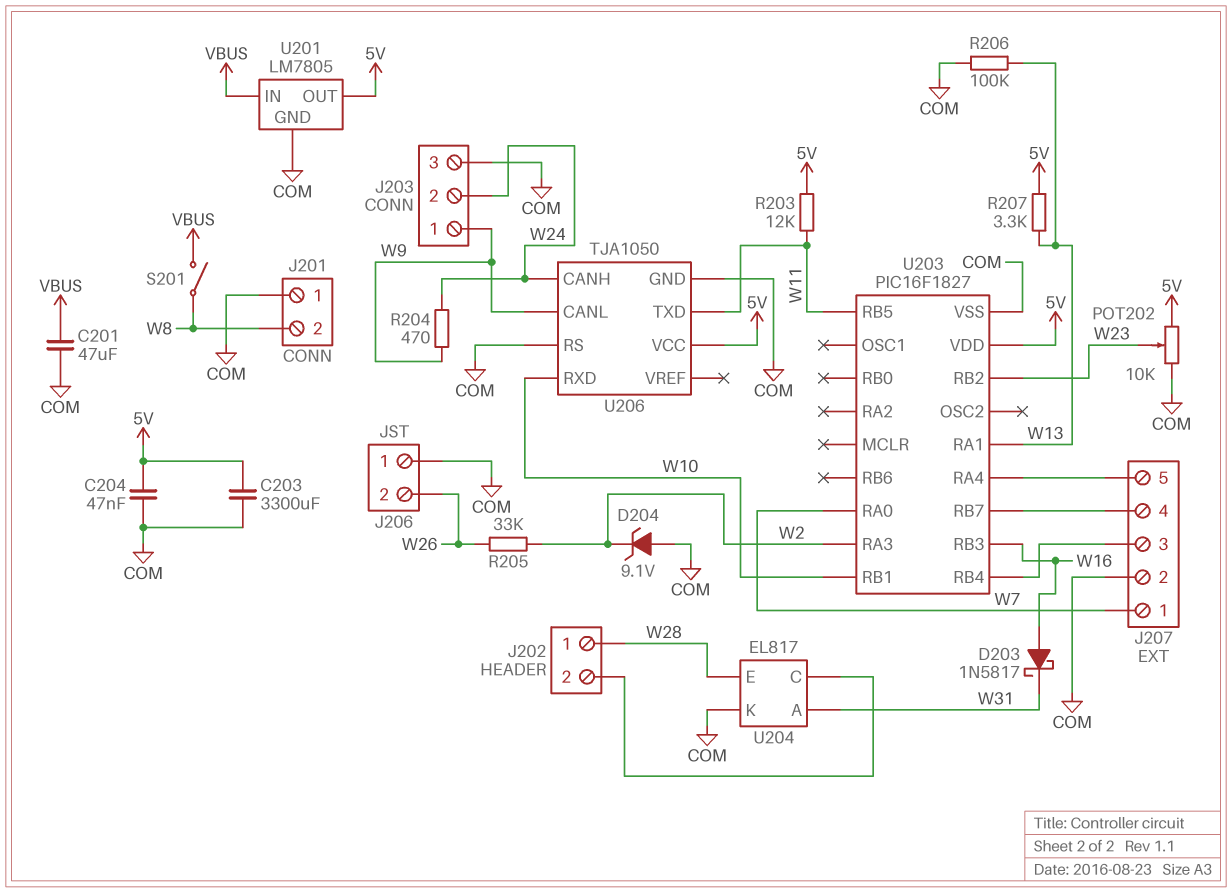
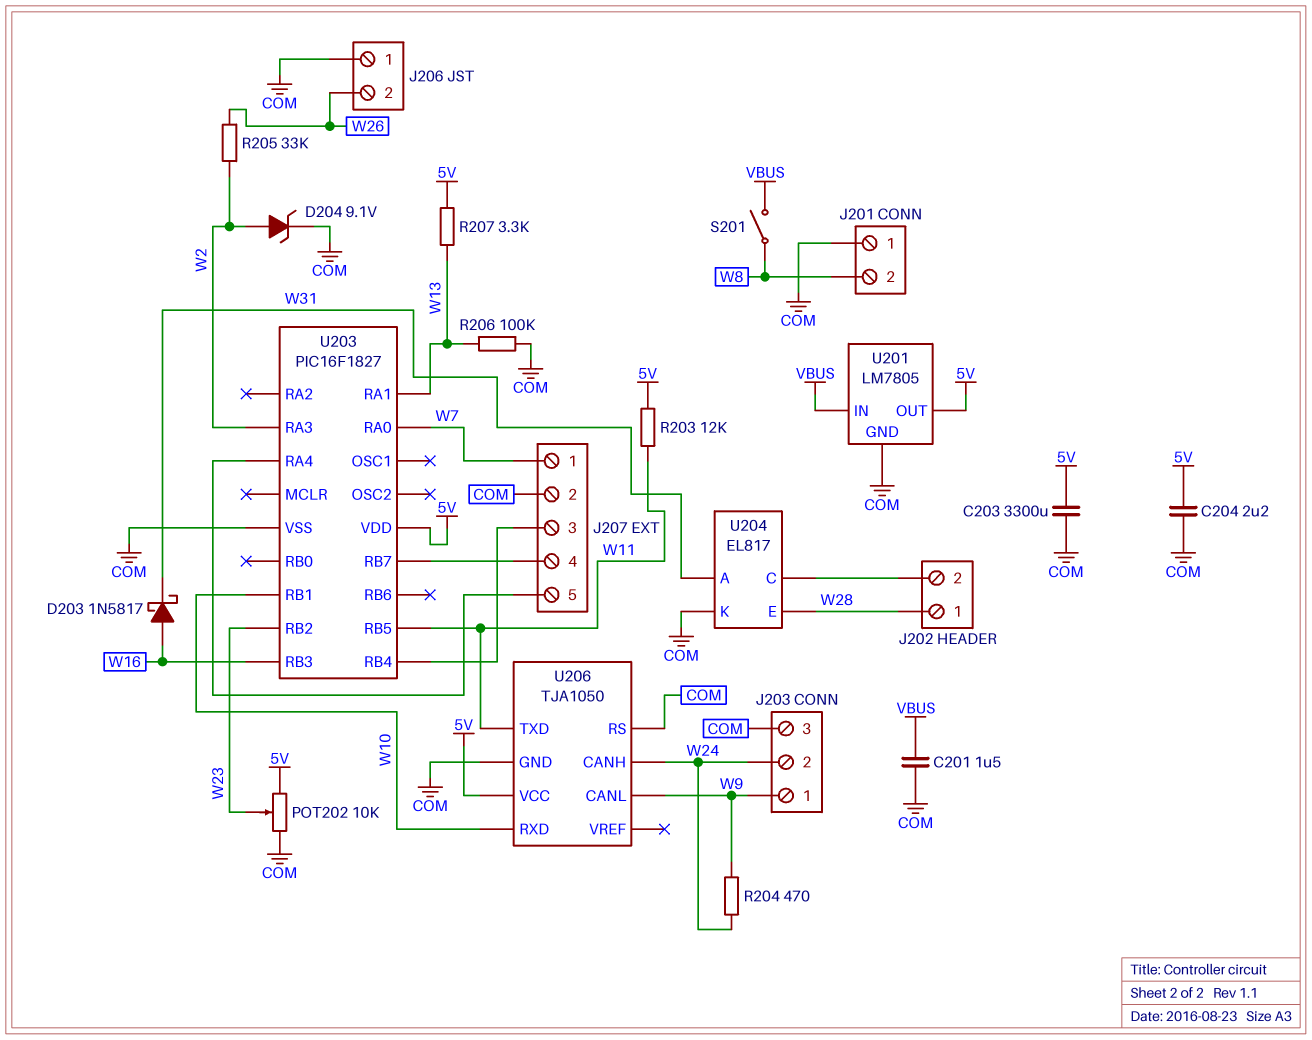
C201: 47uF (COM, VBUS) -> 1.5uF (COM, VBUS)
C204: 47nF (5V, COM) -> 2.2uF (5V, COM)
D204: zener 9.1V (A COM, K W2) -> zener 9.1V (A W2, K COM)

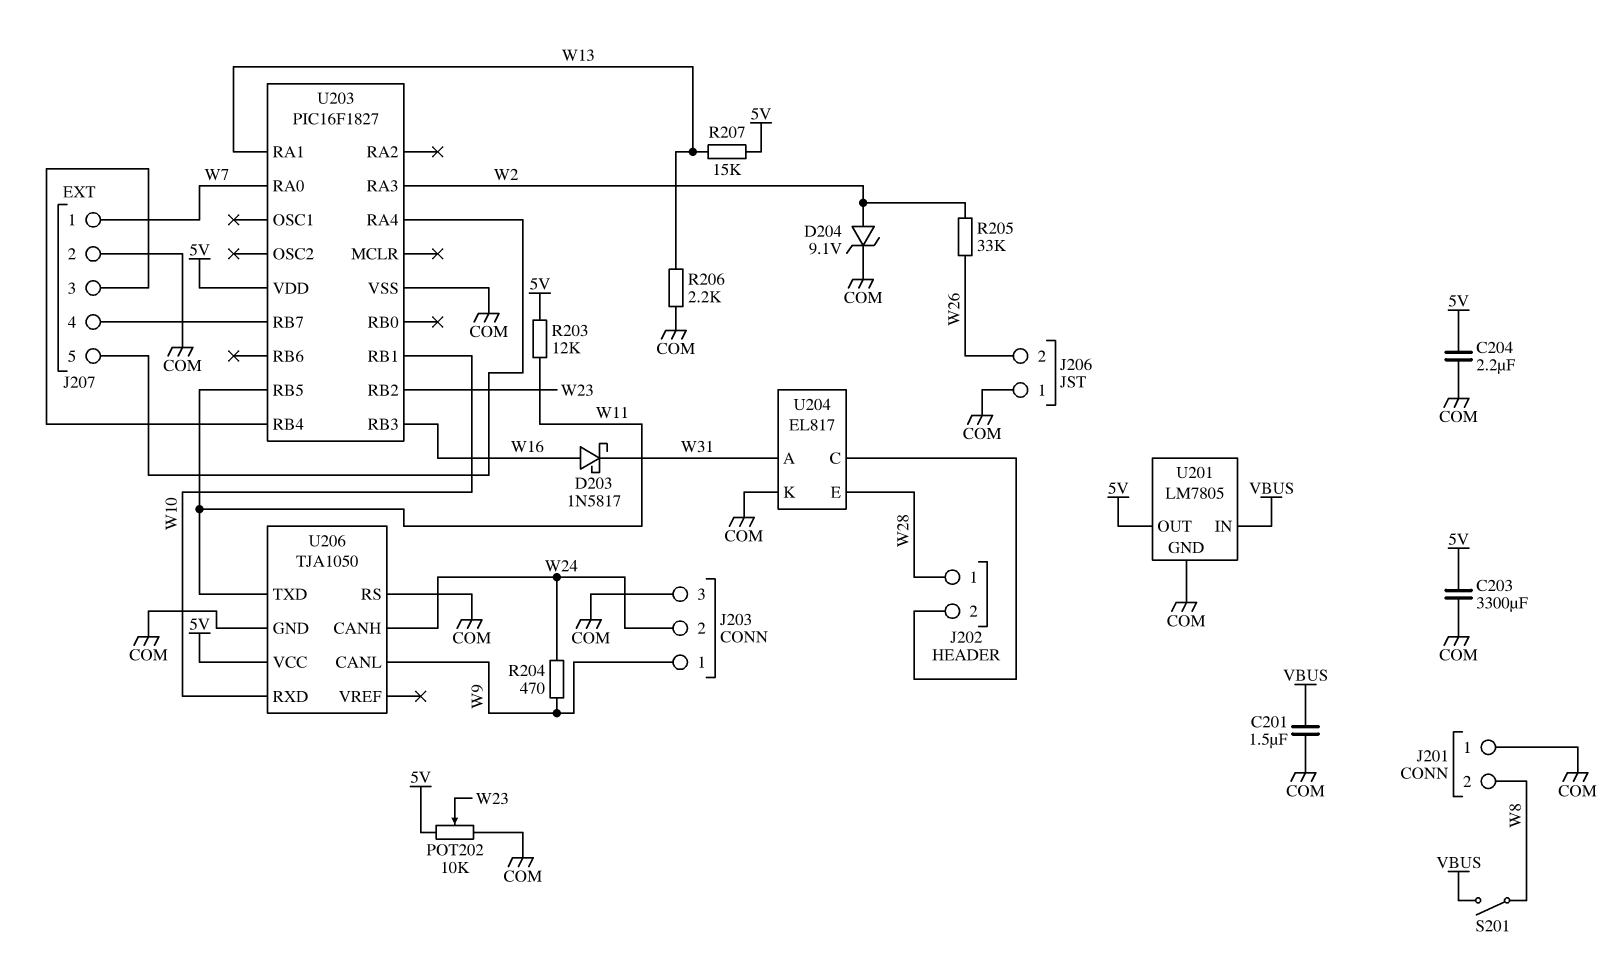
R206: 100k (COM, W13) -> 2.2k (COM, W13)
R207: 3.3k (5V, W13) -> 15k (5V, W13)

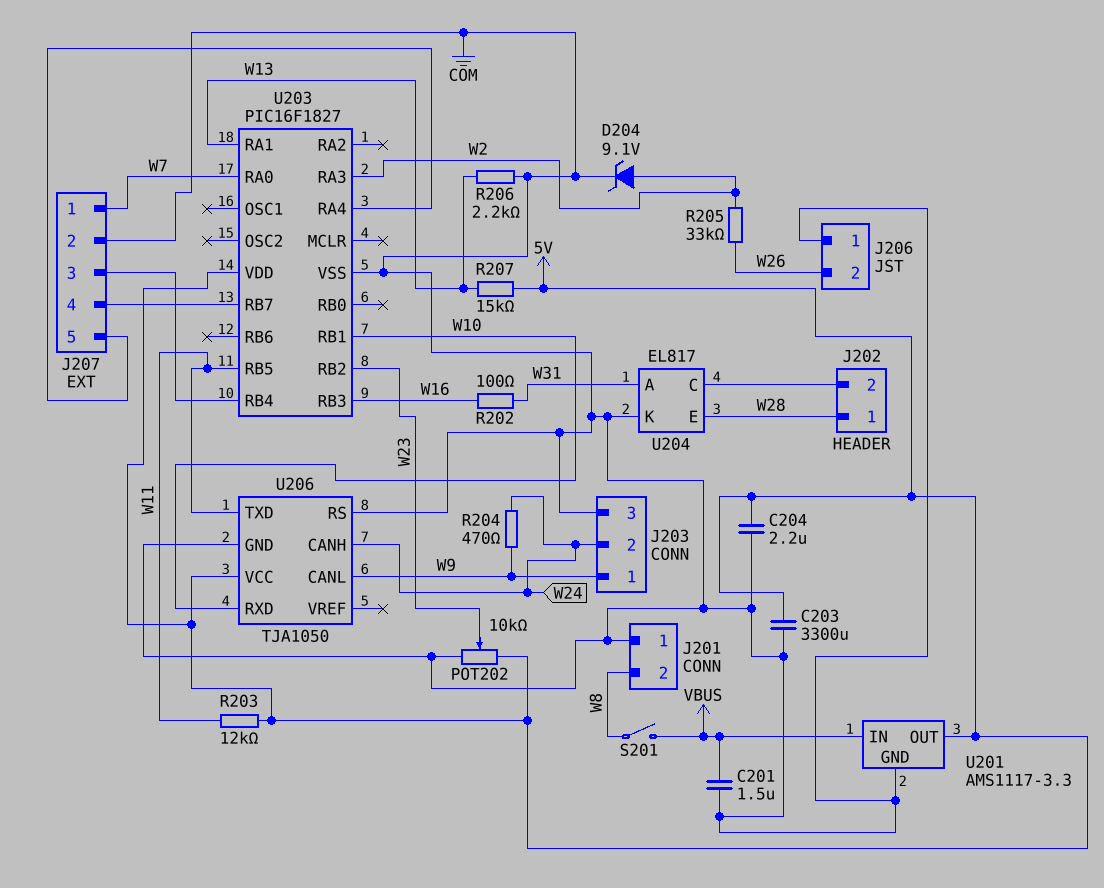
D203: schottky 1N5817 (A W16, K W31) -> none
R202: none -> 100 (W16, W31)
U201: LM7805 -> AMS1117-3.3

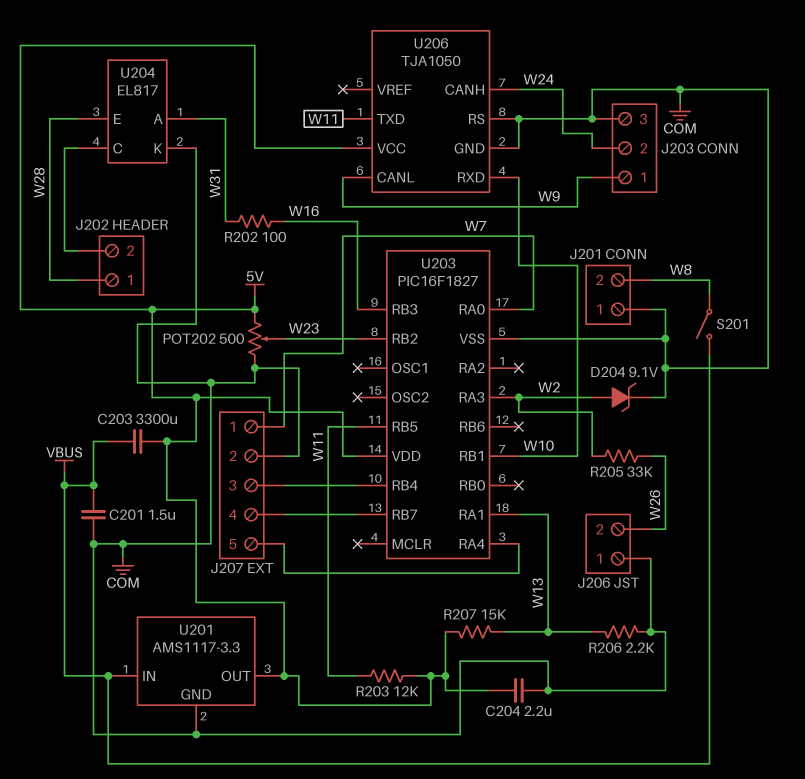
C203: 3300uF (5V, COM) -> 3300uF (5V, VBUS)
POT202: 10k (5V, COM, wiper W23) -> 500 (5V, COM, wiper W23)
R204: 470 (W9, W24) -> none

